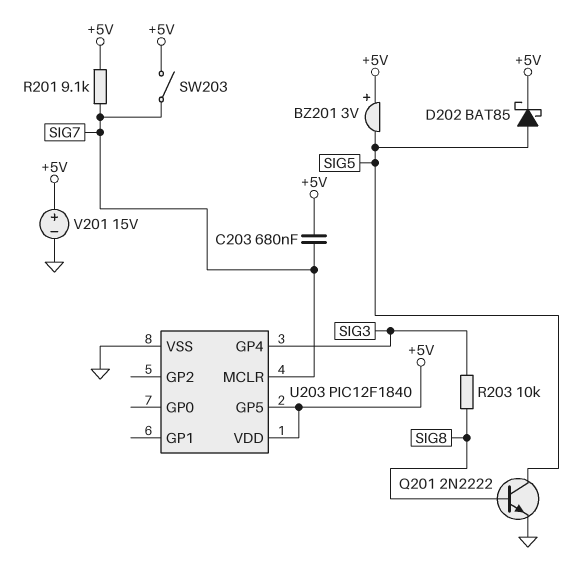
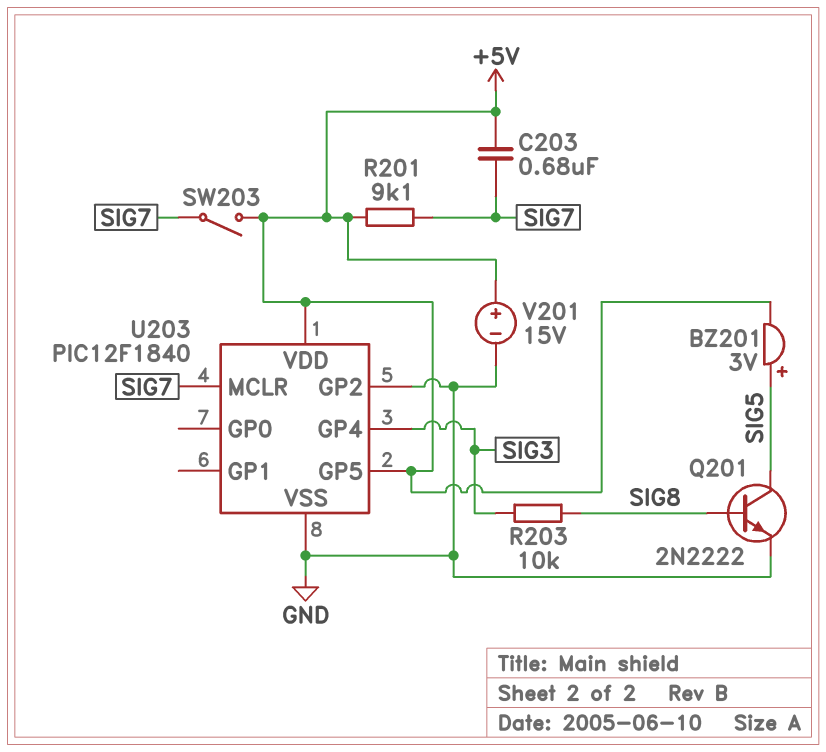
BZ201: buzzer 3V (plus +5V, minus SIG5) -> buzzer 3V (plus SIG5, minus +5V)
D202: schottky BAT85 (A SIG5, K +5V) -> none
U203 pin GP2: none -> GND

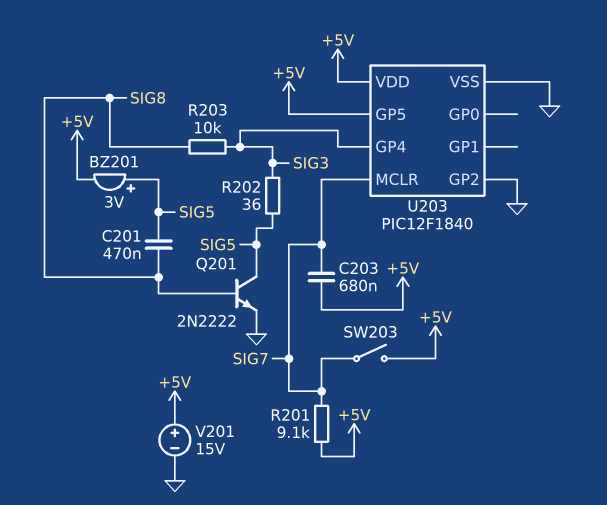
C201: none -> 470nF (SIG5, SIG8)
R202: none -> 36 (SIG3, SIG5)

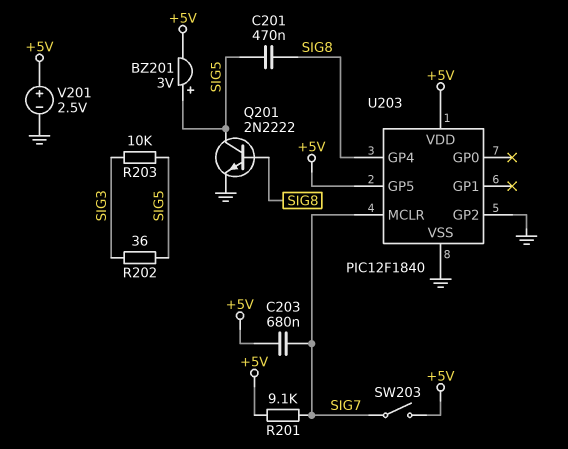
R203: 10k (SIG3, SIG8) -> 10k (SIG3, SIG5)
U203 pin GP4: SIG3 -> SIG8
V201: 15V (plus +5V, minus GND) -> 2.5V (plus +5V, minus GND)

